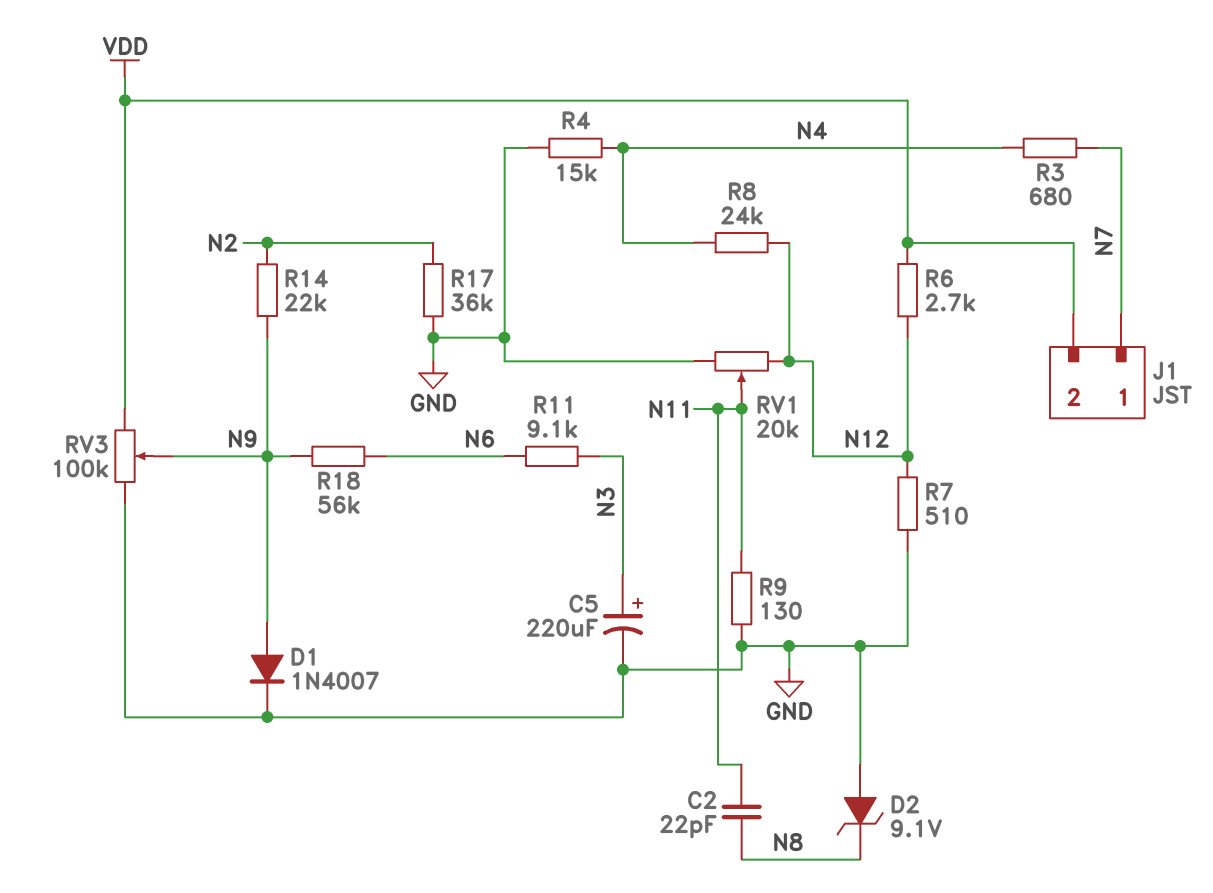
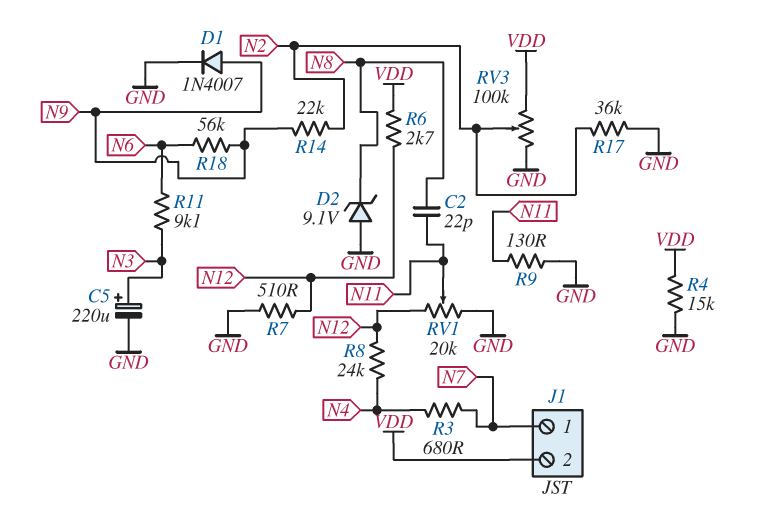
R4: 15k (GND, N4) -> 15k (GND, VDD)
RV3: 100k (GND, VDD, wiper N9) -> 100k (GND, VDD, wiper N2)

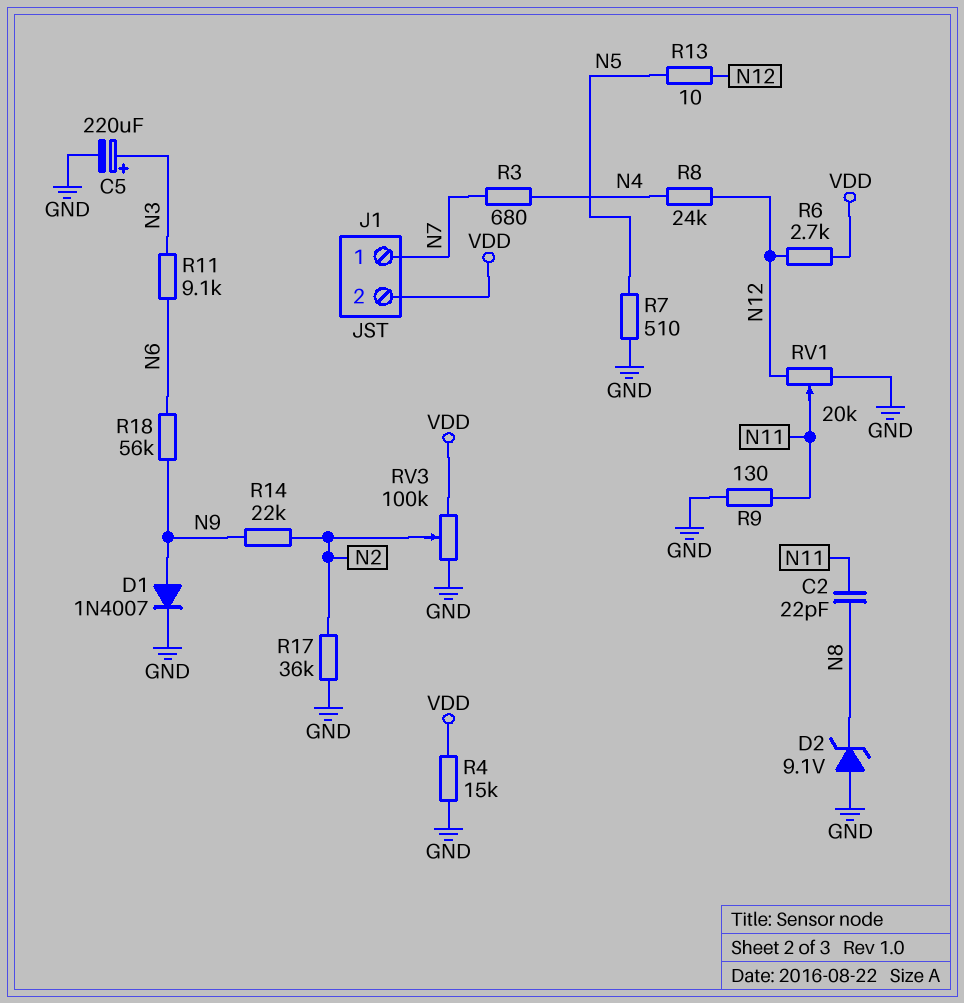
R7: 510 (GND, N12) -> 510 (GND, N5)
R13: none -> 10 (N5, N12)

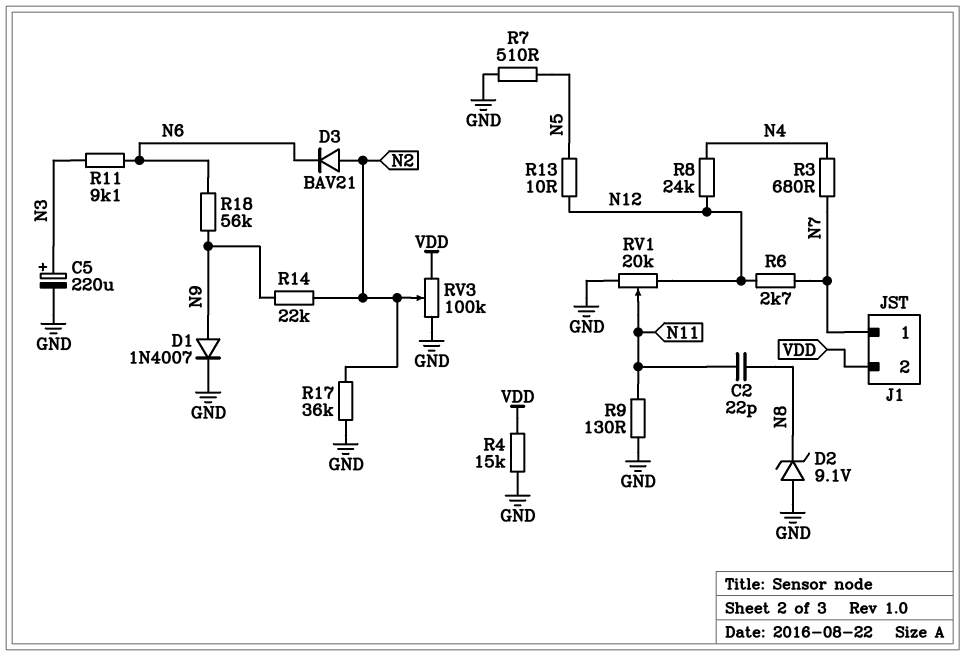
D3: none -> diode BAV21 (A N2, K N6)
R6: 2.7k (N12, VDD) -> 2.7k (N7, N12)

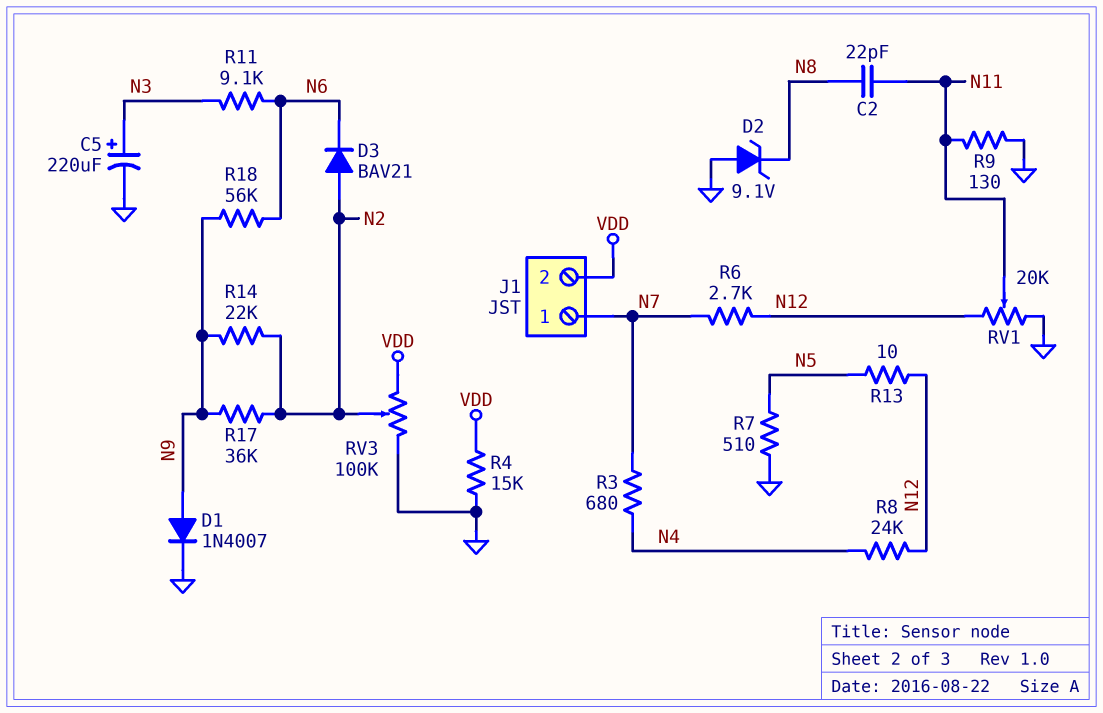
R17: 36k (GND, N2) -> 36k (N2, N9)

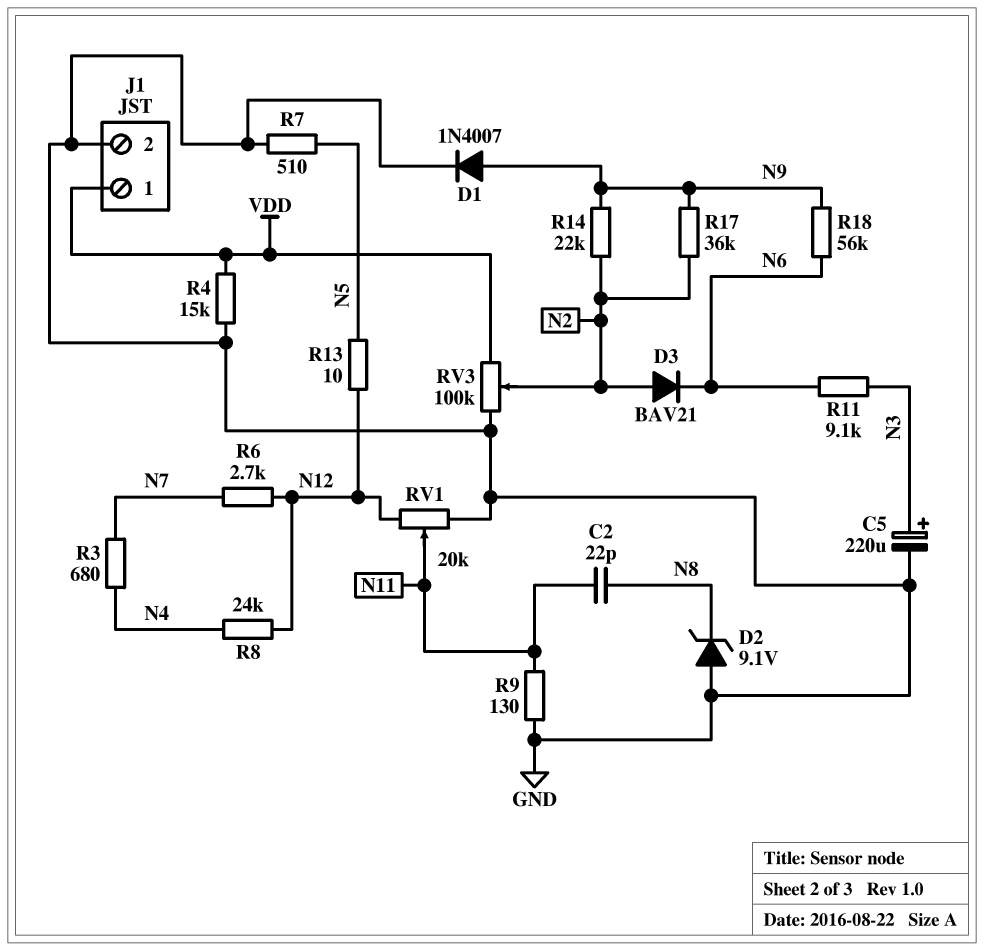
J1 pin 1: N7 -> VDD
J1 pin 2: VDD -> GND

